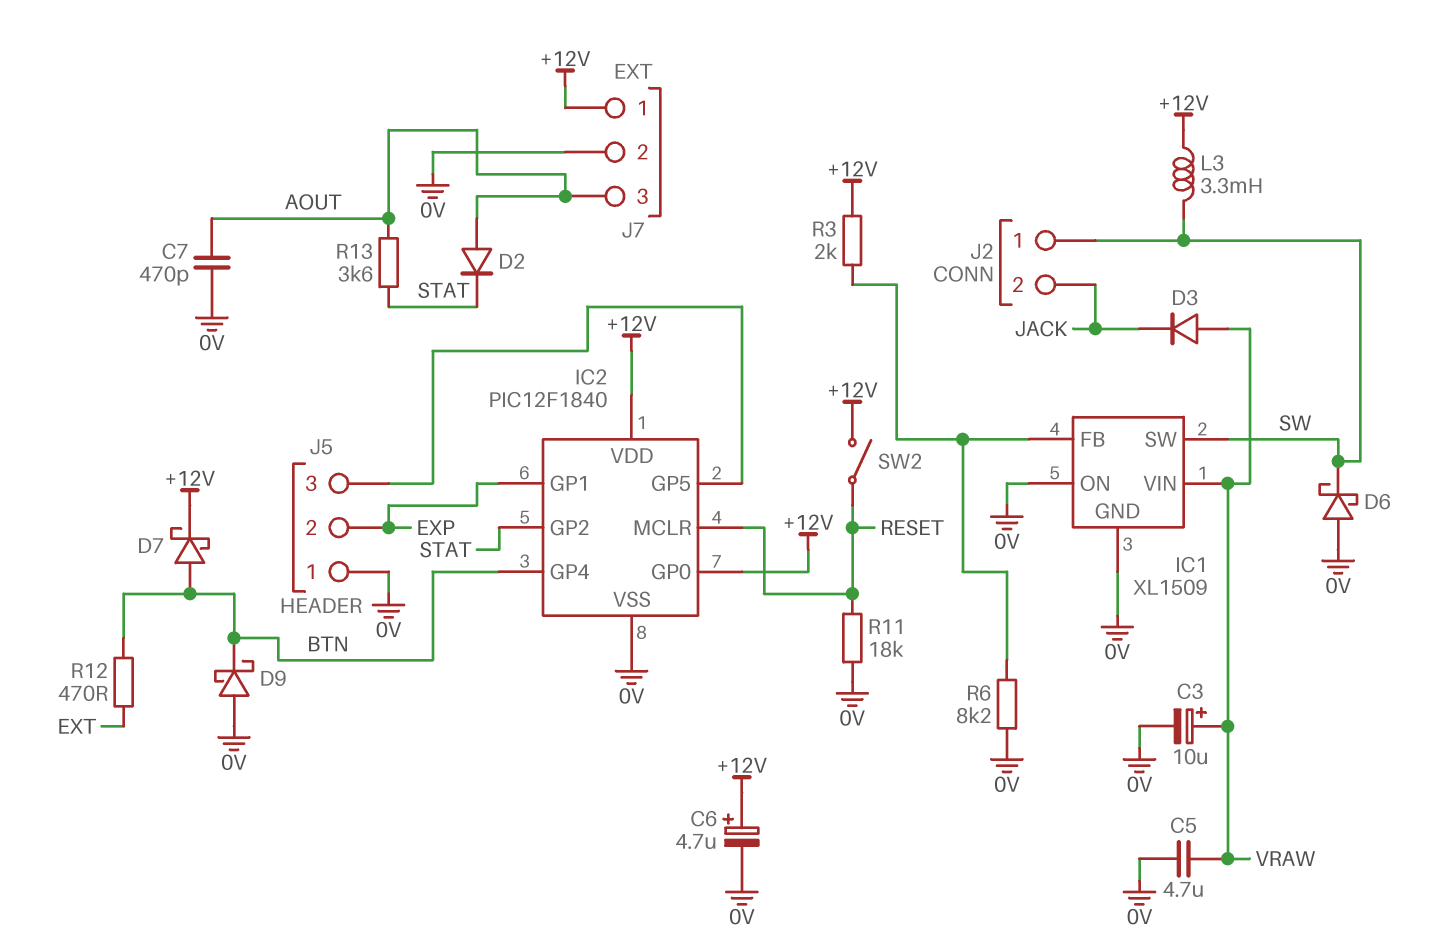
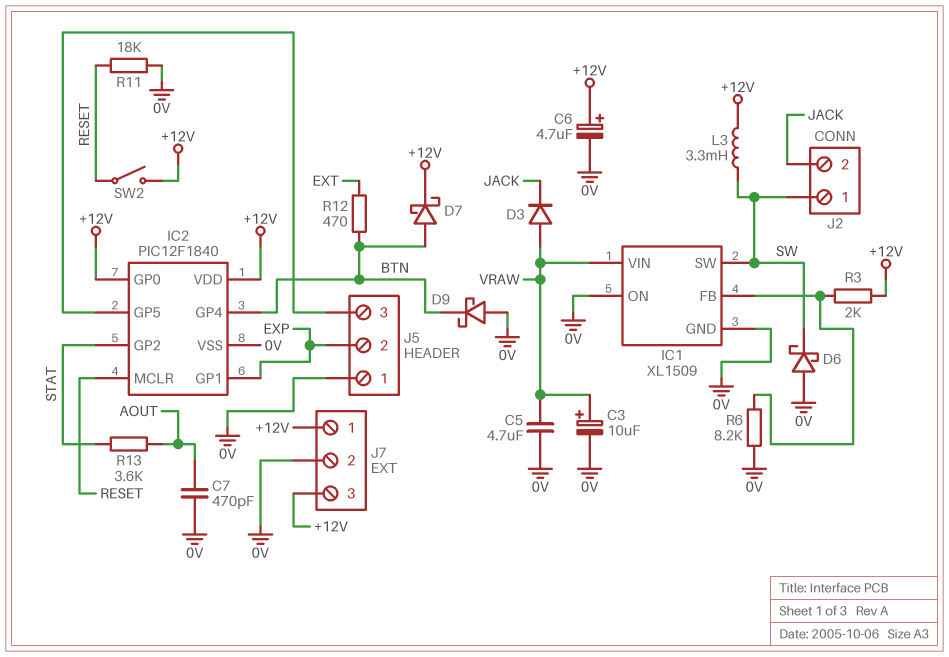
D2: diode (A AOUT, K STAT) -> none
J7 pin 3: AOUT -> +12V

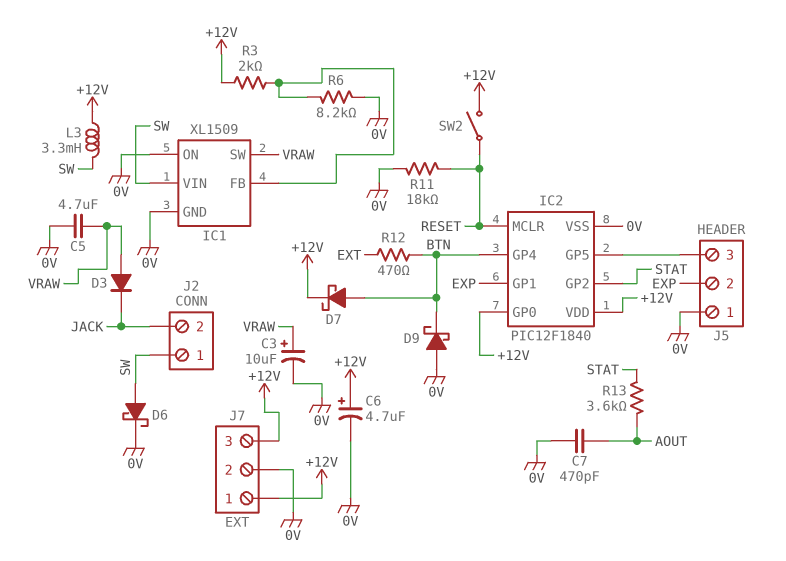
D6: schottky (A 0V, K SW) -> schottky (A SW, K 0V)
IC1 pin SW: SW -> VRAW
IC1 pin VIN: VRAW -> SW

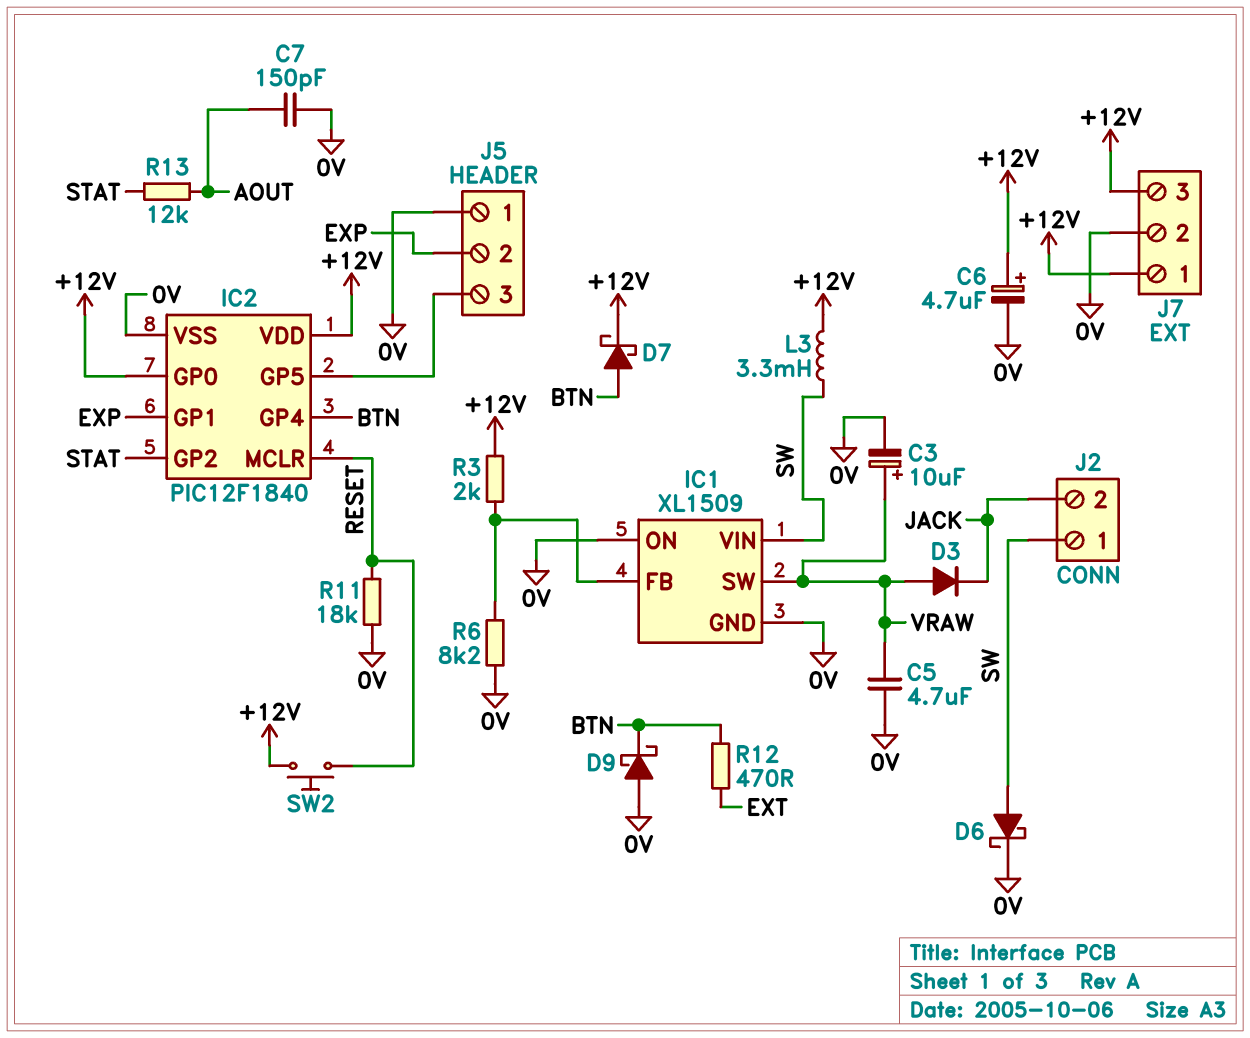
C7: 470pF (0V, AOUT) -> 150pF (0V, AOUT)
R13: 3.6k (AOUT, STAT) -> 12k (AOUT, STAT)
SW2: switch (+12V, RESET) -> button (+12V, RESET)

